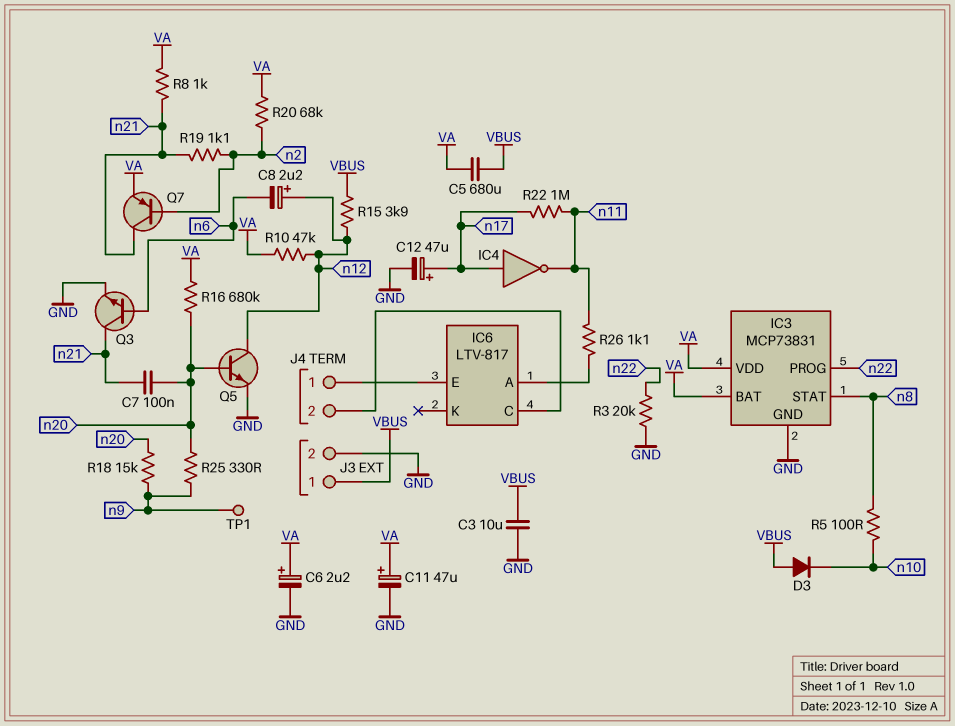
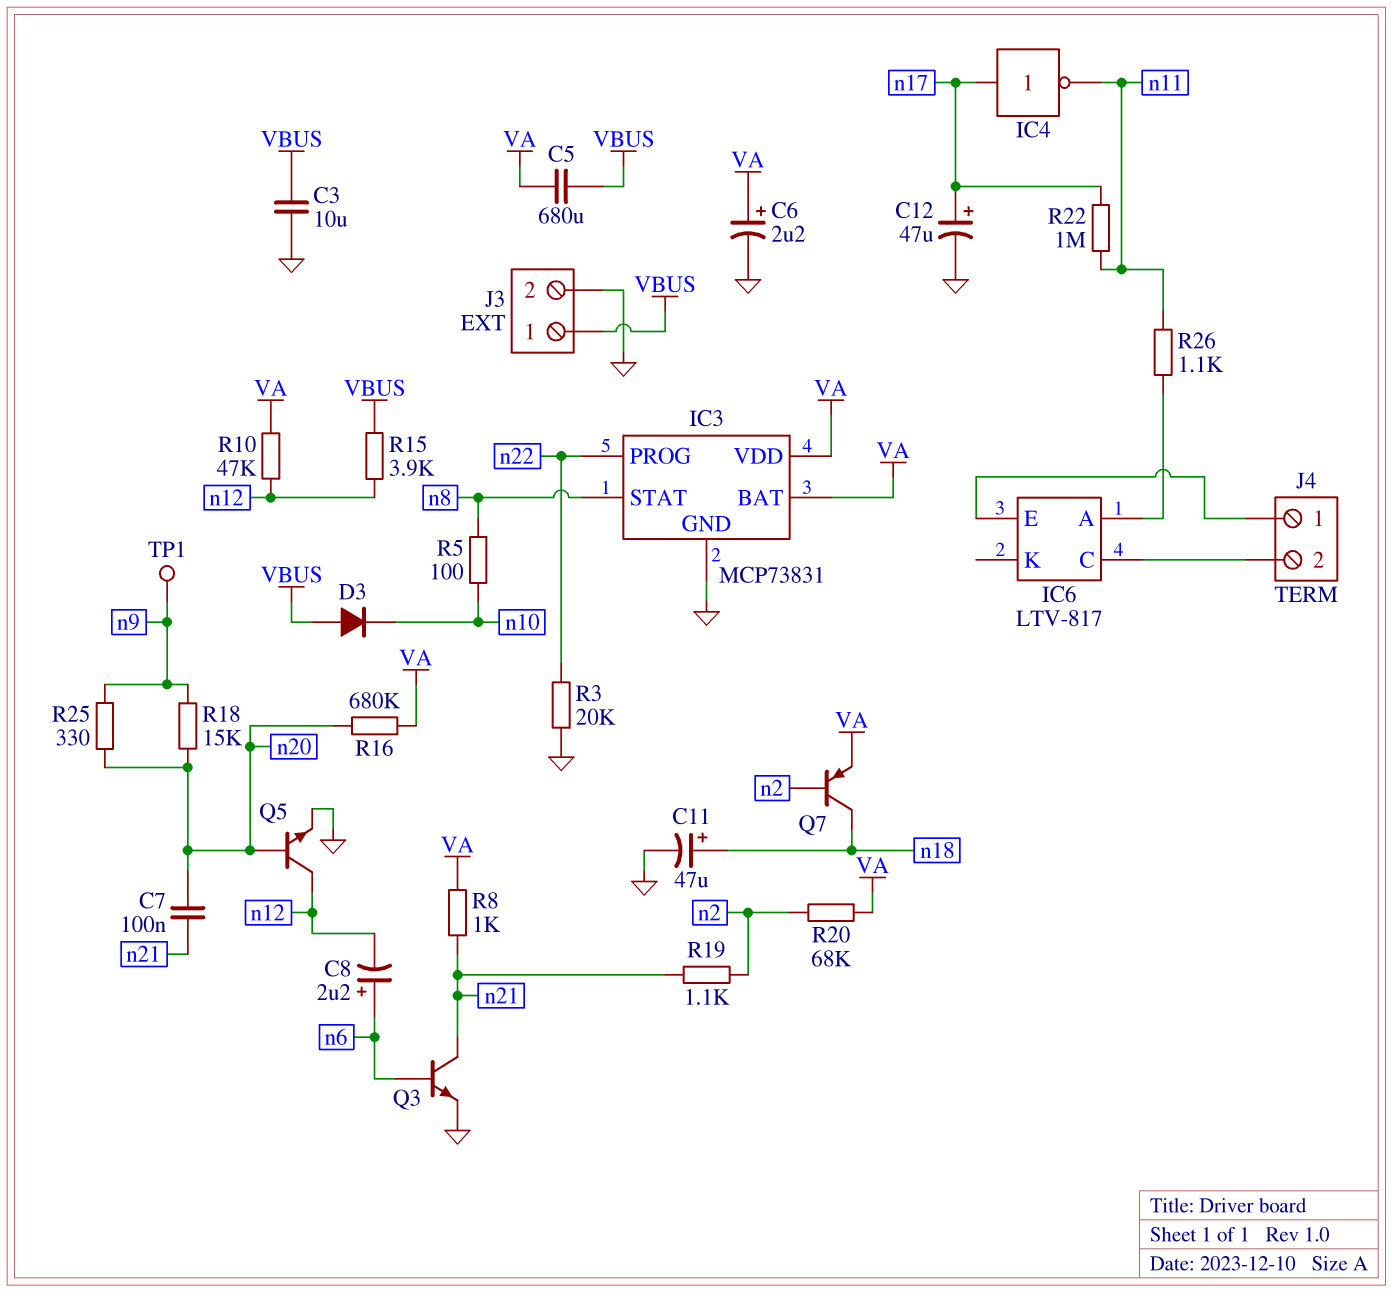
C8: 2.2uF (plus n12, minus n6) -> 2.2uF (plus n6, minus n12)
C11: 47uF (plus VA, minus GND) -> 47uF (plus n18, minus GND)
Q7: PNP (B n2, C n21, E VA) -> PNP (B n2, C n18, E VA)

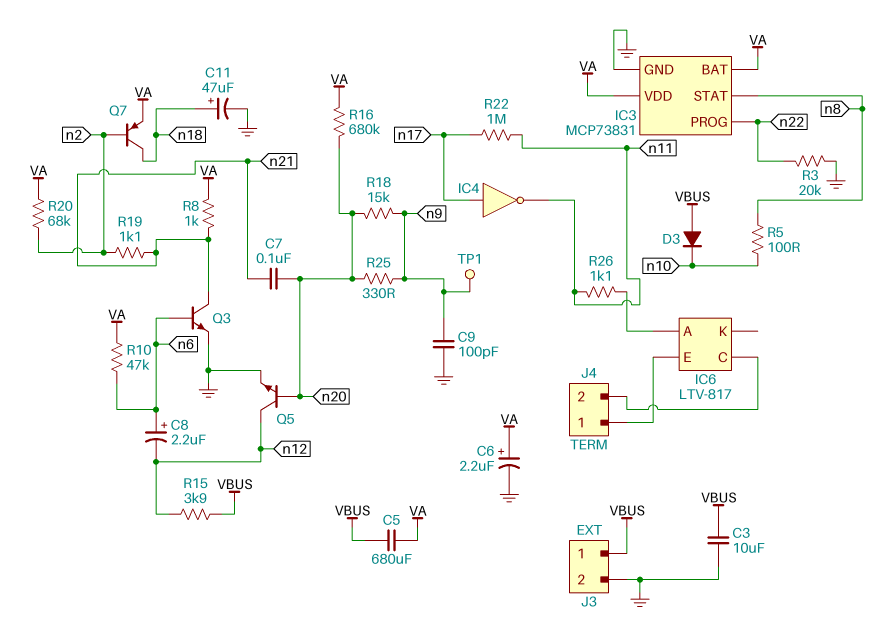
C9: none -> 100pF (GND, n9)
C12: 47uF (plus n17, minus GND) -> none
R10: 47k (VA, n12) -> 47k (VA, n6)

